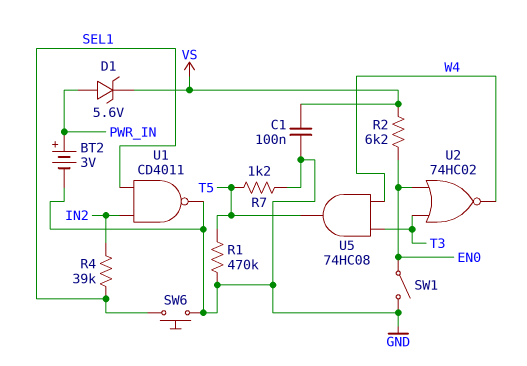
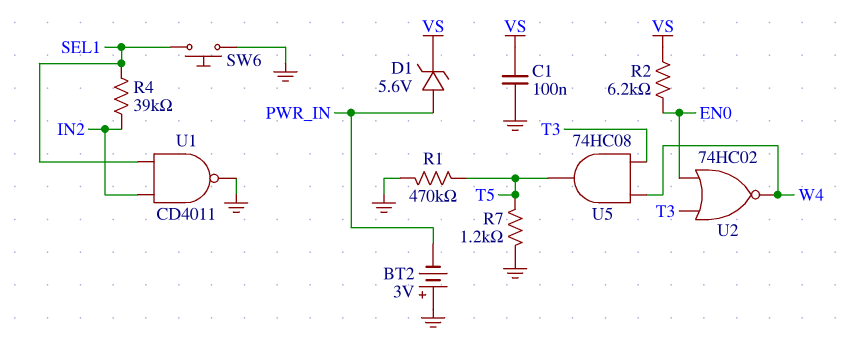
BT2: 3V (plus PWR_IN, minus GND) -> 3V (plus GND, minus PWR_IN)
SW1: switch (EN0, GND) -> none

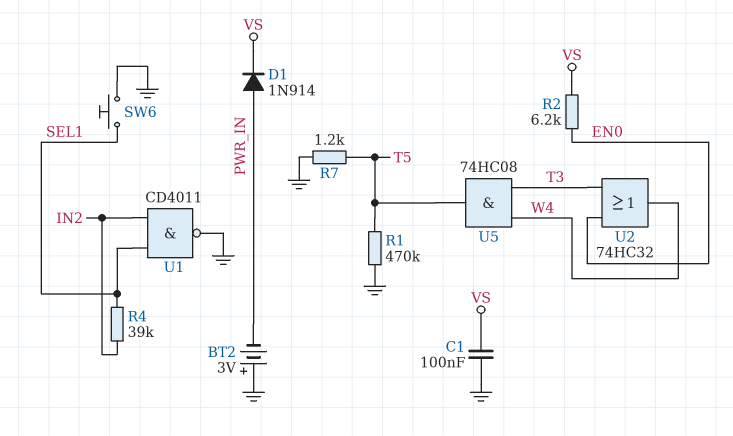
D1: zener 5.6V (A PWR_IN, K VS) -> diode 1N914 (A PWR_IN, K VS)
U2: NOR 74HC02 (in EN0, in T3, out W4) -> OR 74HC32 (in EN0, in T3, out W4)

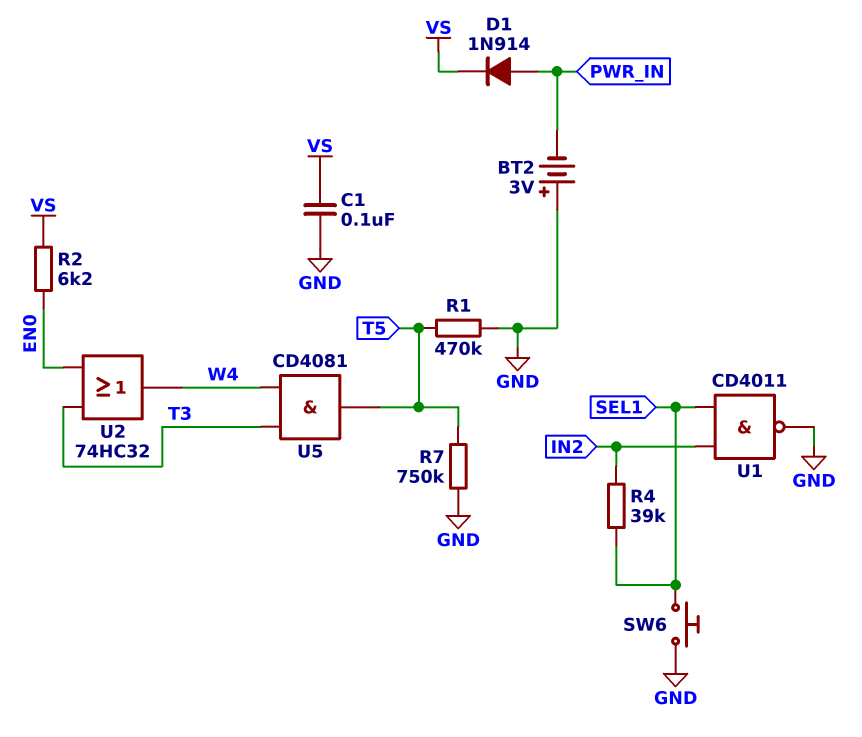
R7: 1.2k (GND, T5) -> 750k (GND, T5)
U5: AND 74HC08 (in T3, in W4, out T5) -> AND CD4081 (in T3, in W4, out T5)

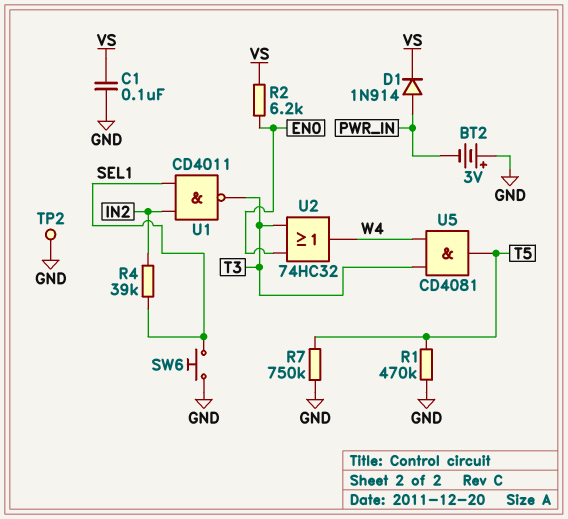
TP2: none -> test point (GND)
U1: NAND CD4011 (in IN2, in SEL1, out GND) -> NAND CD4011 (in IN2, in SEL1, out T3)

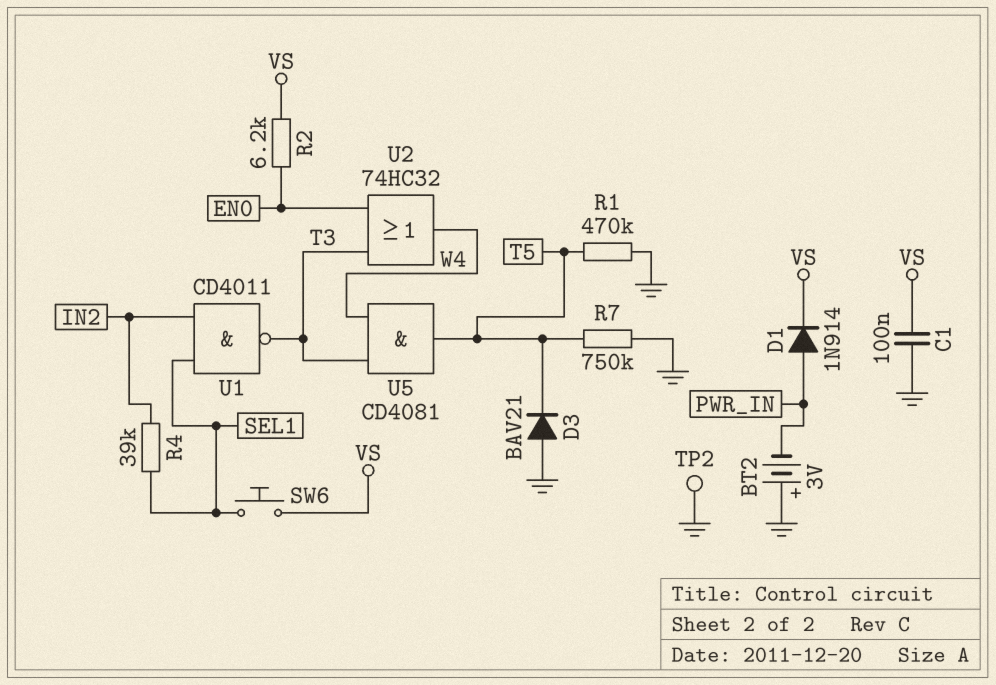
D3: none -> diode BAV21 (A GND, K T5)
SW6: button (GND, SEL1) -> button (SEL1, VS)

